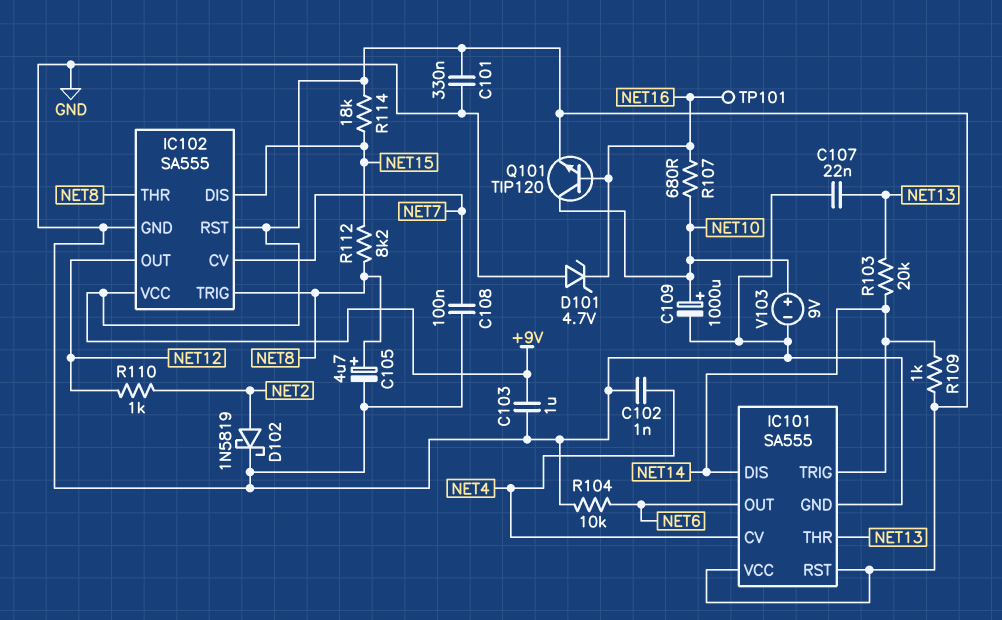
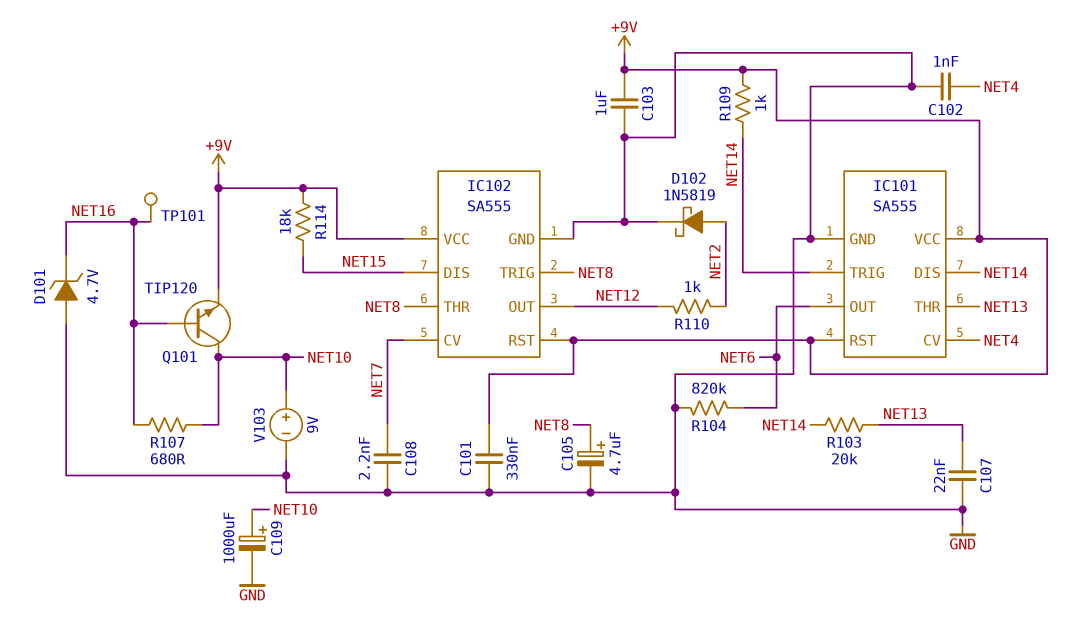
C108: 100nF (GND, NET7) -> 2.2nF (GND, NET7)
R104: 10k (GND, NET6) -> 820k (GND, NET6)
R112: 8.2k (NET8, NET15) -> none

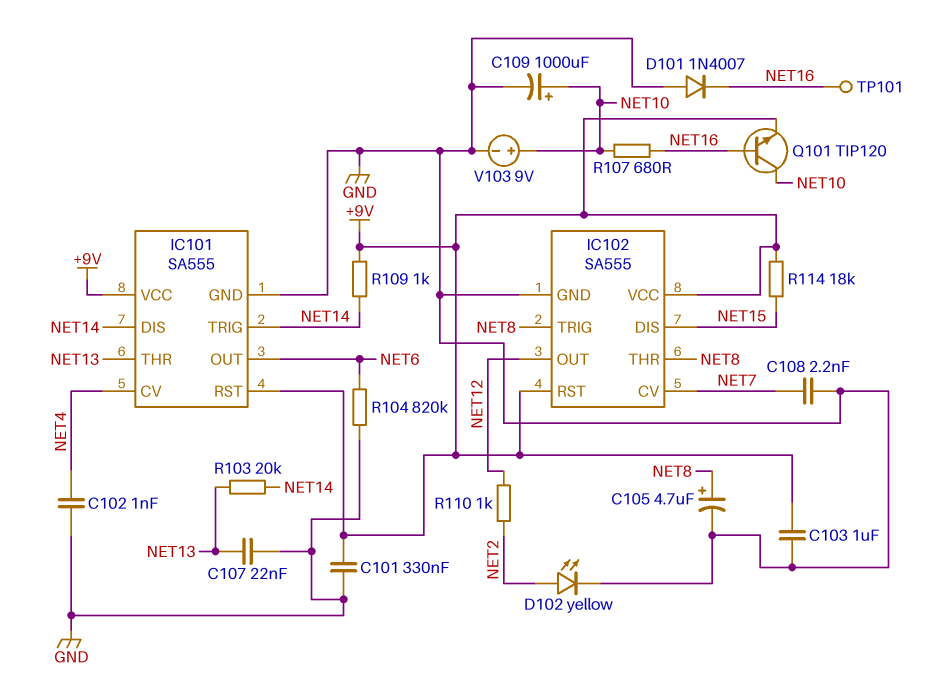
D101: zener 4.7V (A GND, K NET16) -> diode 1N4007 (A GND, K NET16)
D102: schottky 1N5819 (A NET2, K GND) -> LED yellow (A NET2, K GND)

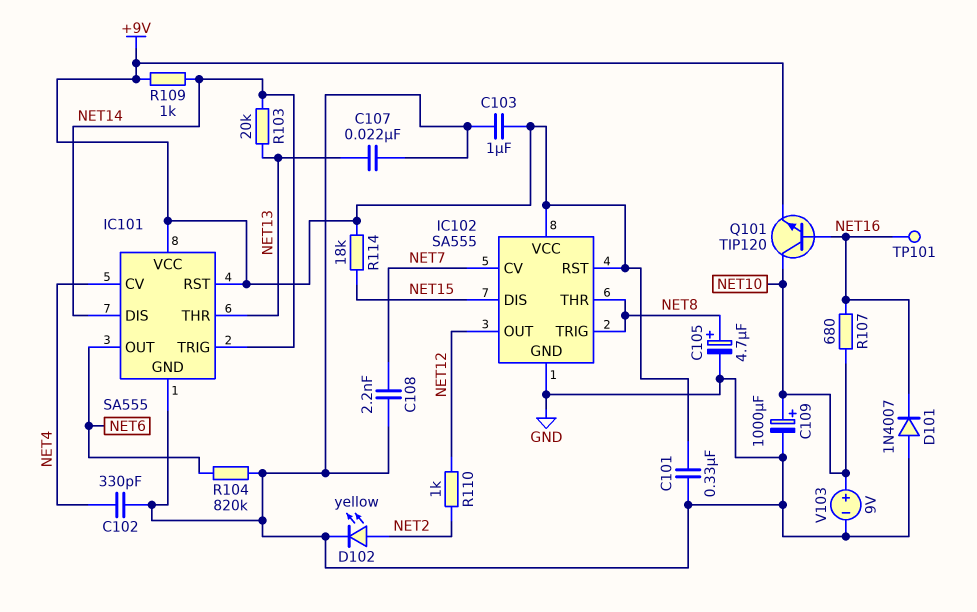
C102: 1nF (GND, NET4) -> 330pF (GND, NET4)

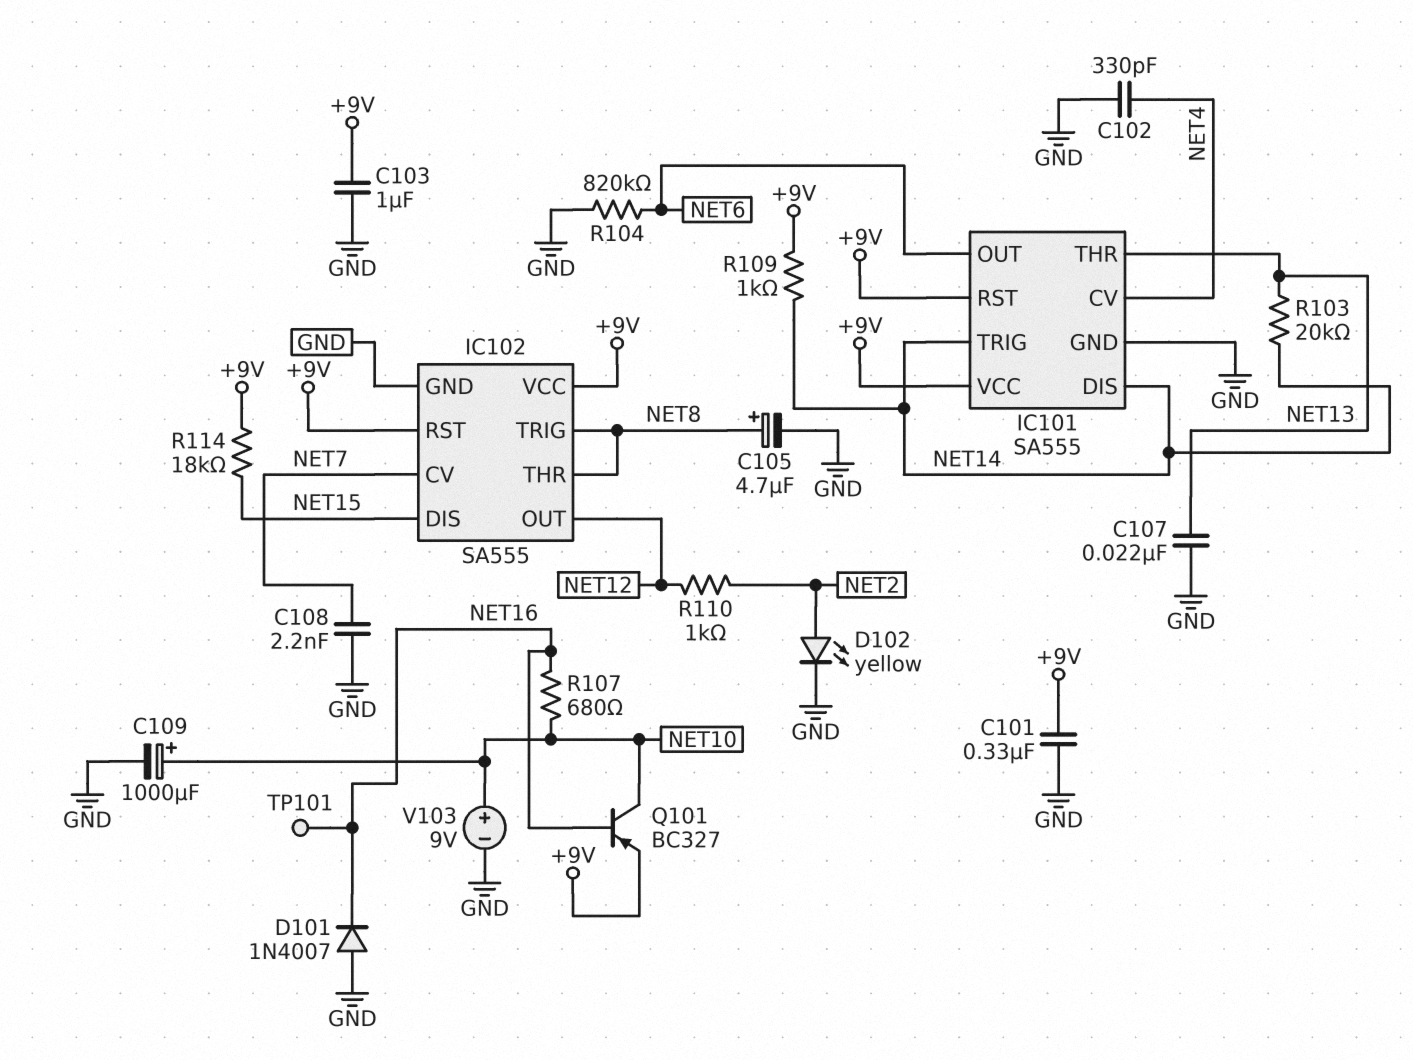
Q101: NPN TIP120 (B NET16, C NET10, E +9V) -> PNP BC327 (B NET16, C NET10, E +9V)

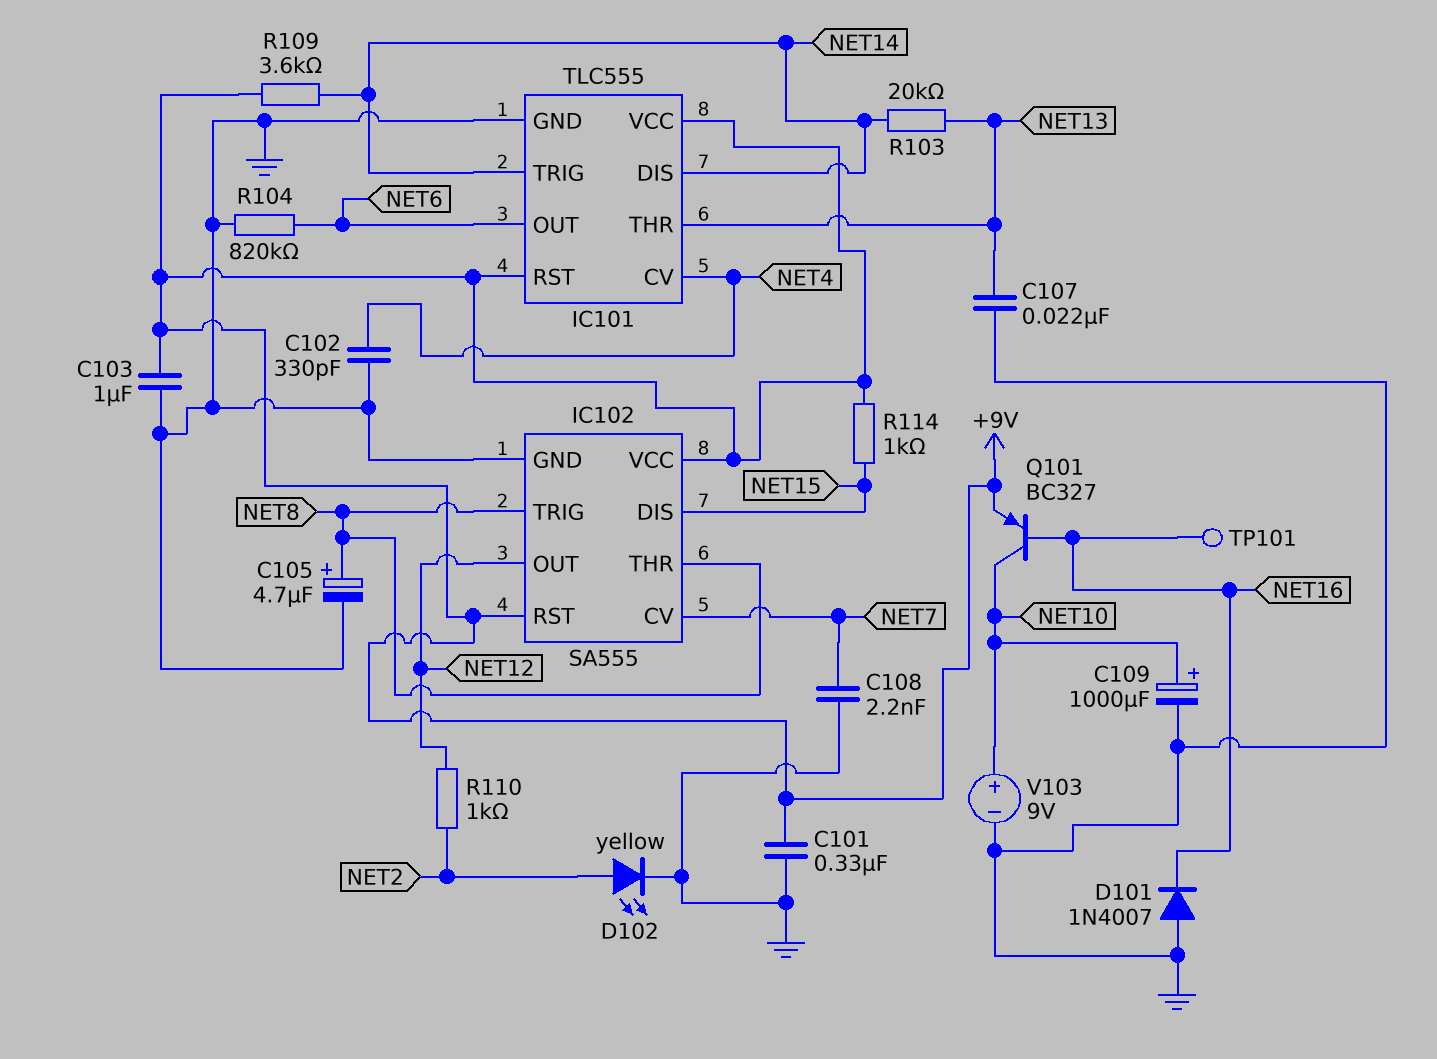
IC101: SA555 -> TLC555
R107: 680 (NET10, NET16) -> none
R109: 1k (+9V, NET14) -> 3.6k (+9V, NET14)
R114: 18k (+9V, NET15) -> 1k (+9V, NET15)

